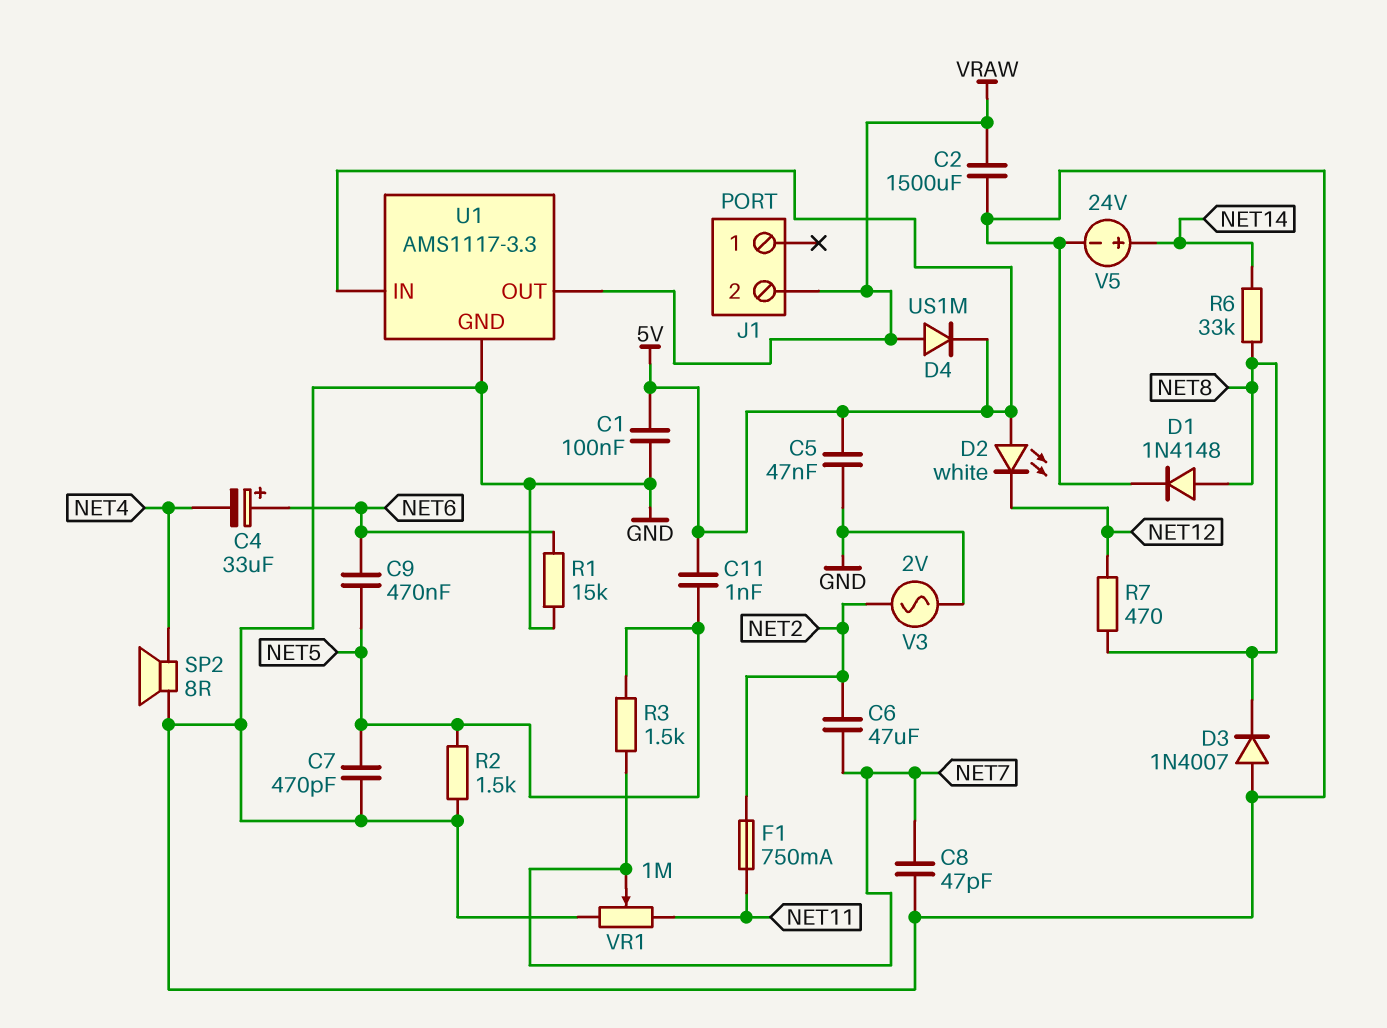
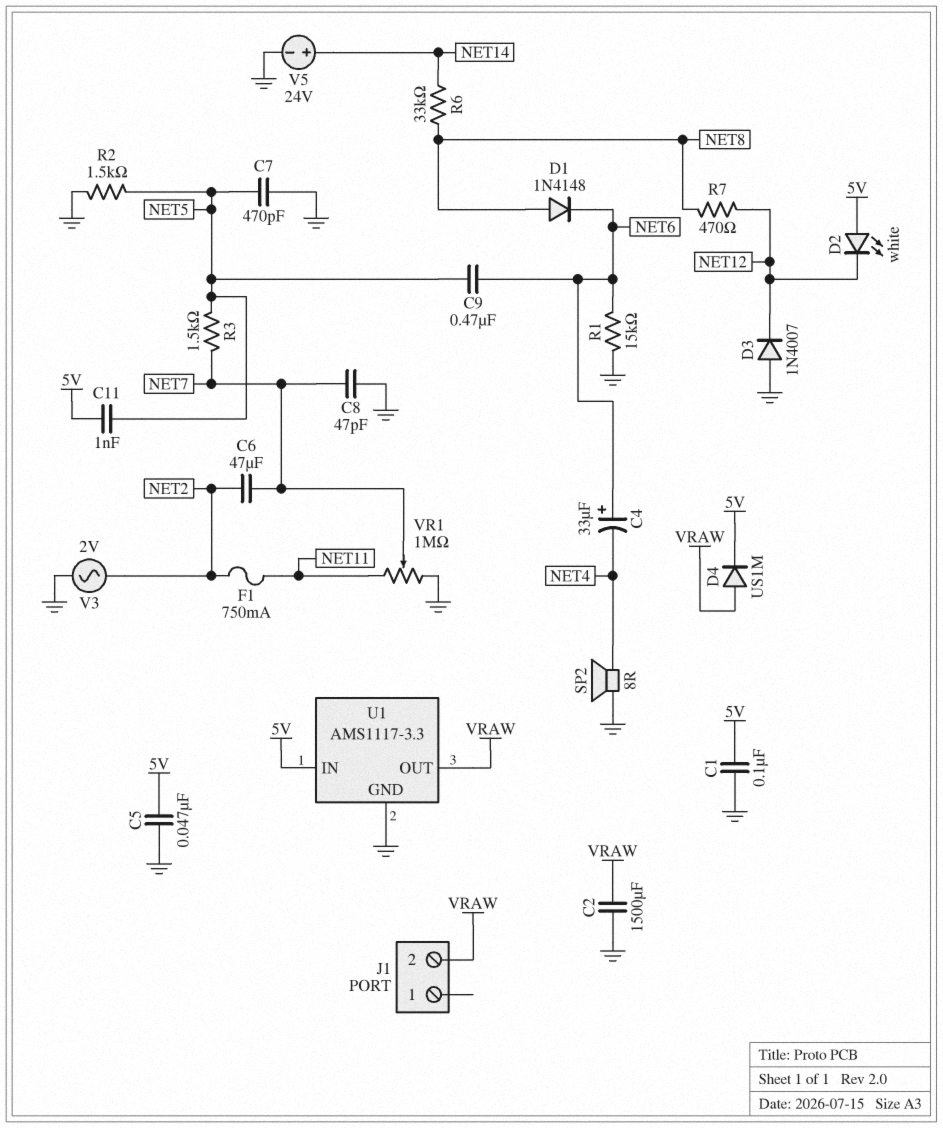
D1: diode 1N4148 (A NET8, K GND) -> diode 1N4148 (A NET8, K NET6)
D3: diode 1N4007 (A GND, K NET8) -> diode 1N4007 (A GND, K NET12)

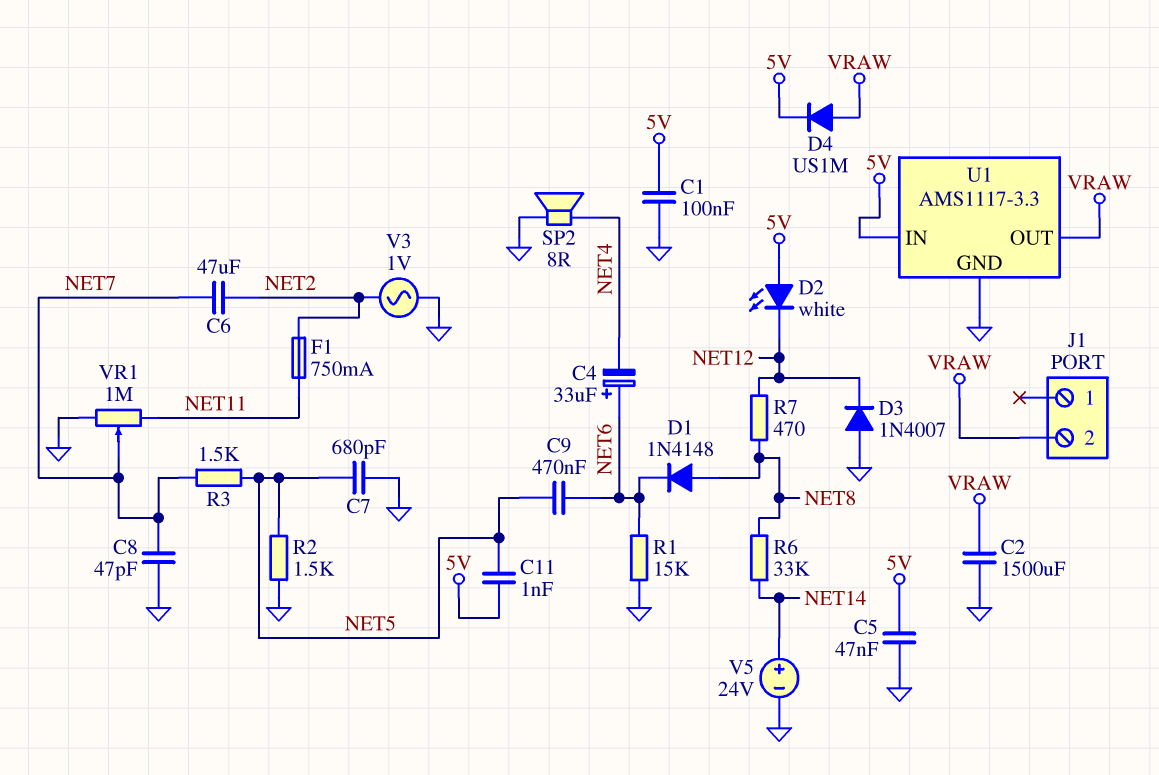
C7: 470pF (GND, NET5) -> 680pF (GND, NET5)
V3: AC 2V (GND, NET2) -> AC 1V (GND, NET2)

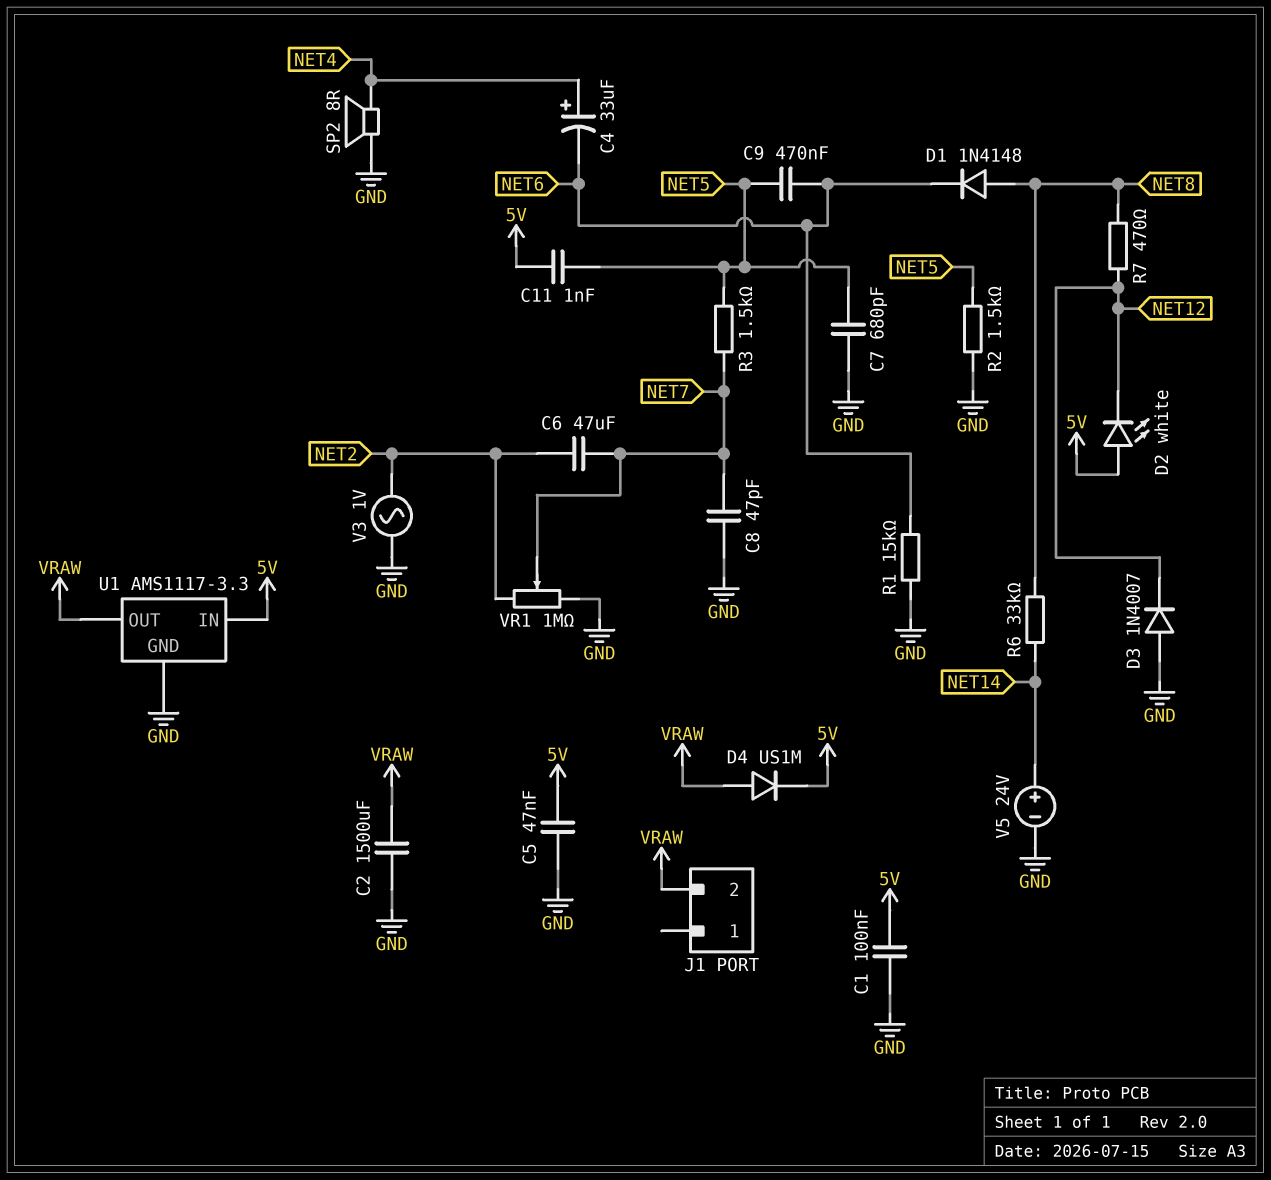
C4: 33uF (plus NET6, minus NET4) -> 33uF (plus NET4, minus NET6)
F1: 750mA (NET2, NET11) -> none
VR1: 1M (GND, NET11, wiper NET7) -> 1M (GND, NET2, wiper NET7)

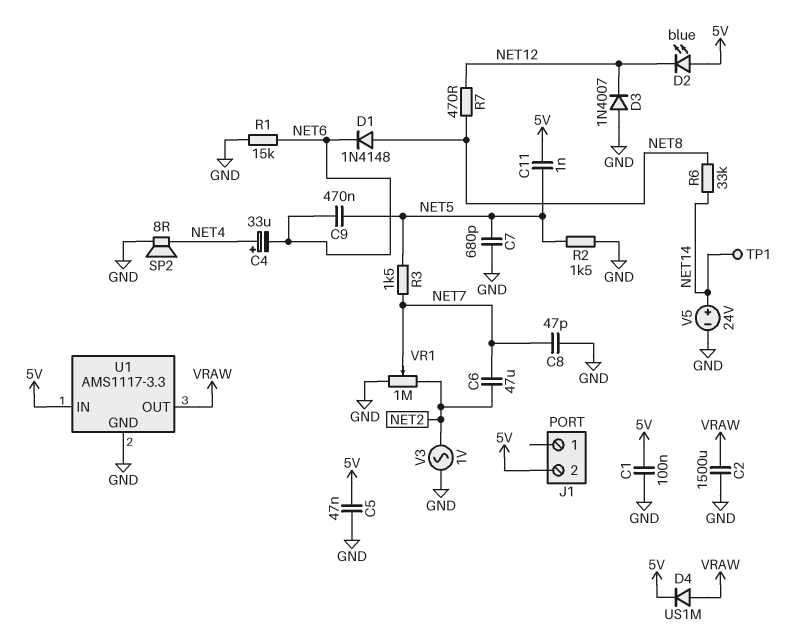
D2: LED white (A 5V, K NET12) -> LED blue (A 5V, K NET12)
J1 pin 2: VRAW -> 5V
TP1: none -> test point (NET14)

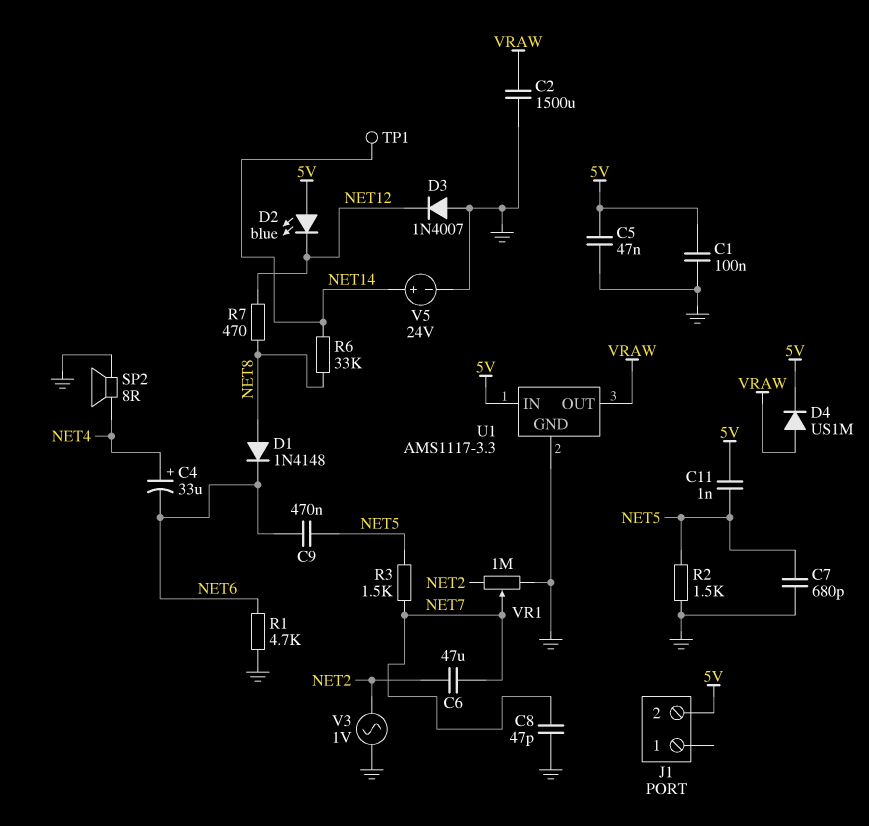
R1: 15k (GND, NET6) -> 4.7k (GND, NET6)

